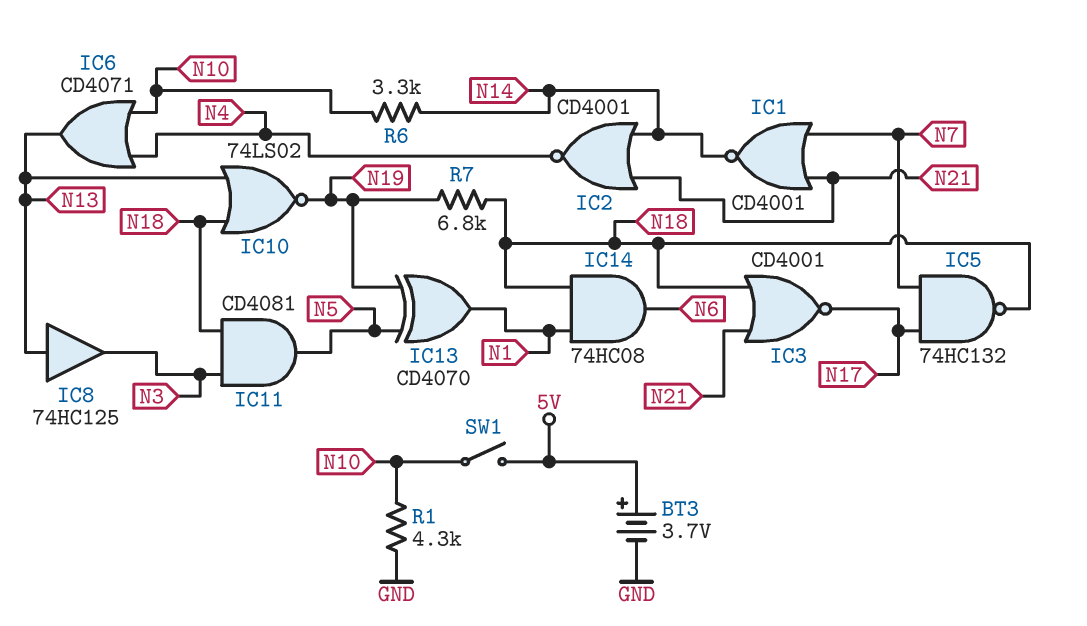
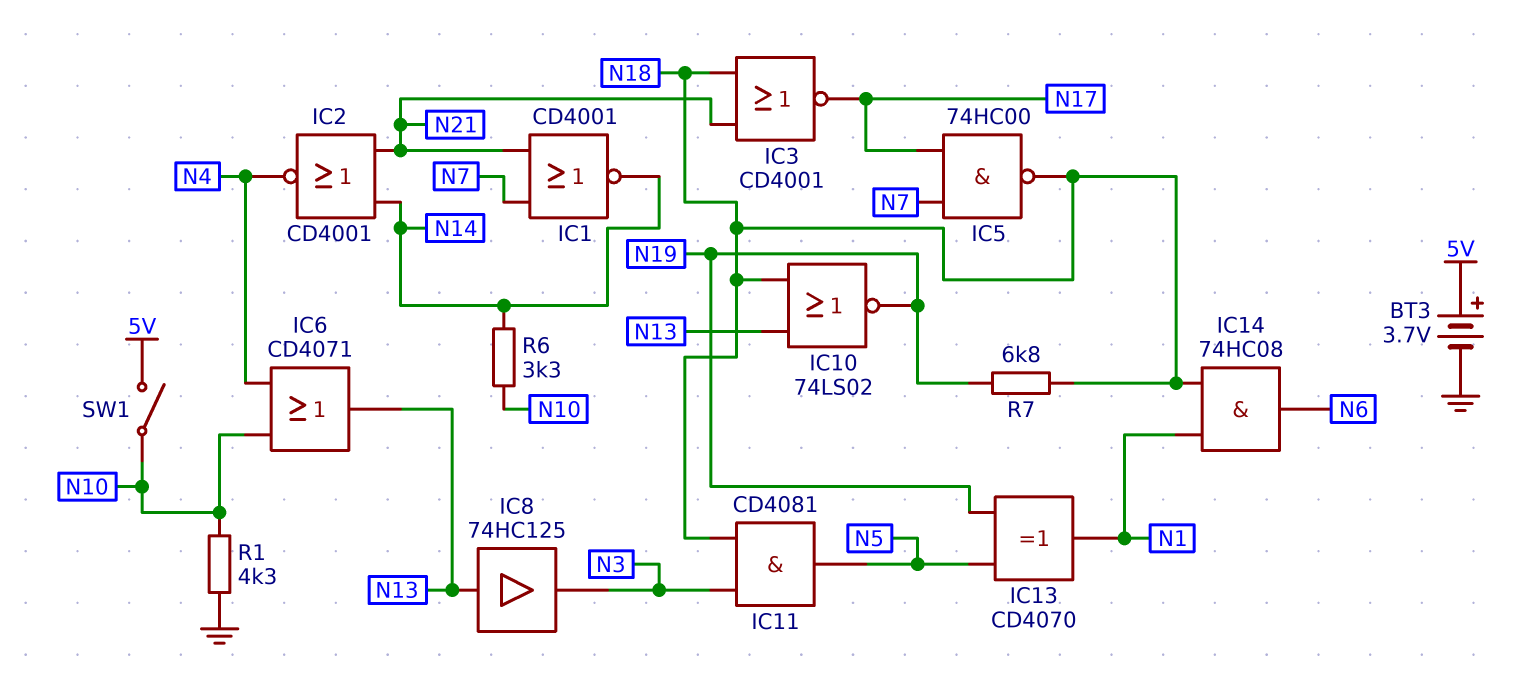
IC5: NAND 74HC132 (in N7, in N17, out N18) -> NAND 74HC00 (in N7, in N17, out N18)

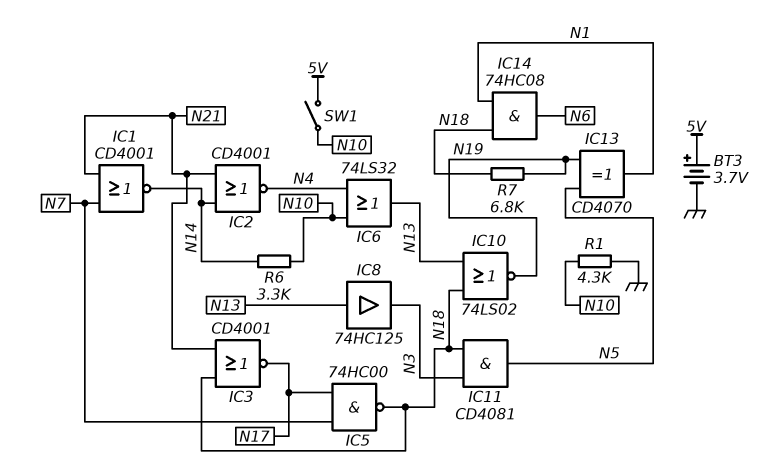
IC6: OR CD4071 (in N4, in N10, out N13) -> OR 74LS32 (in N4, in N10, out N13)

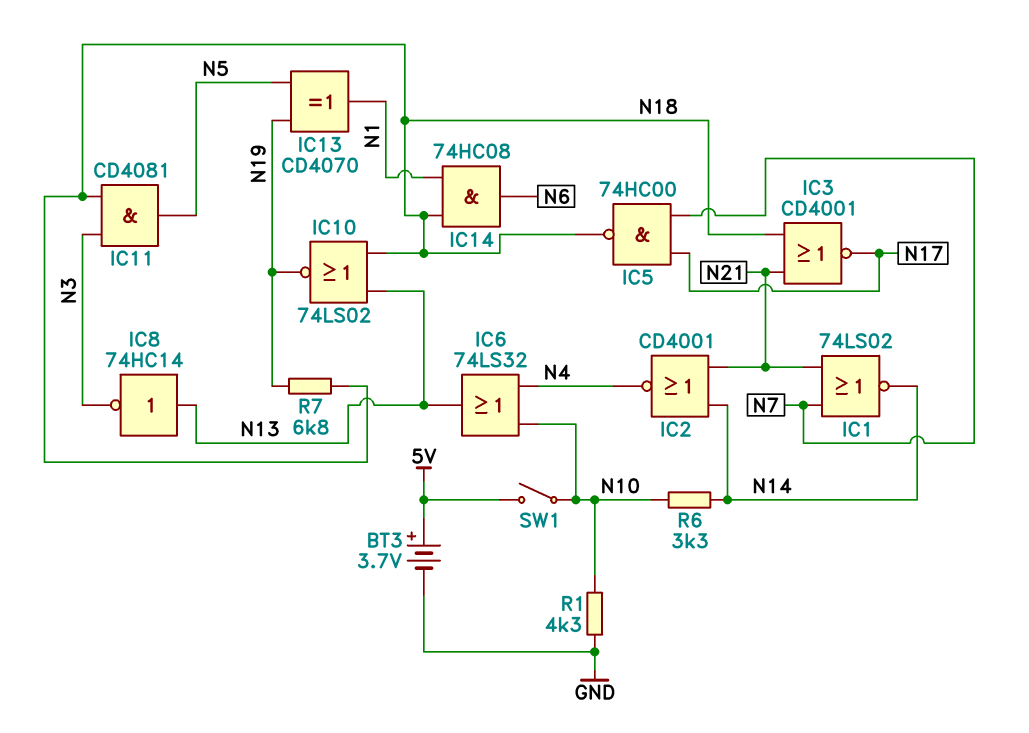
IC1: NOR CD4001 (in N7, in N21, out N14) -> NOR 74LS02 (in N7, in N21, out N14)
IC8: buffer 74HC125 (in N13, out N3) -> NOT 74HC14 (in N13, out N3)

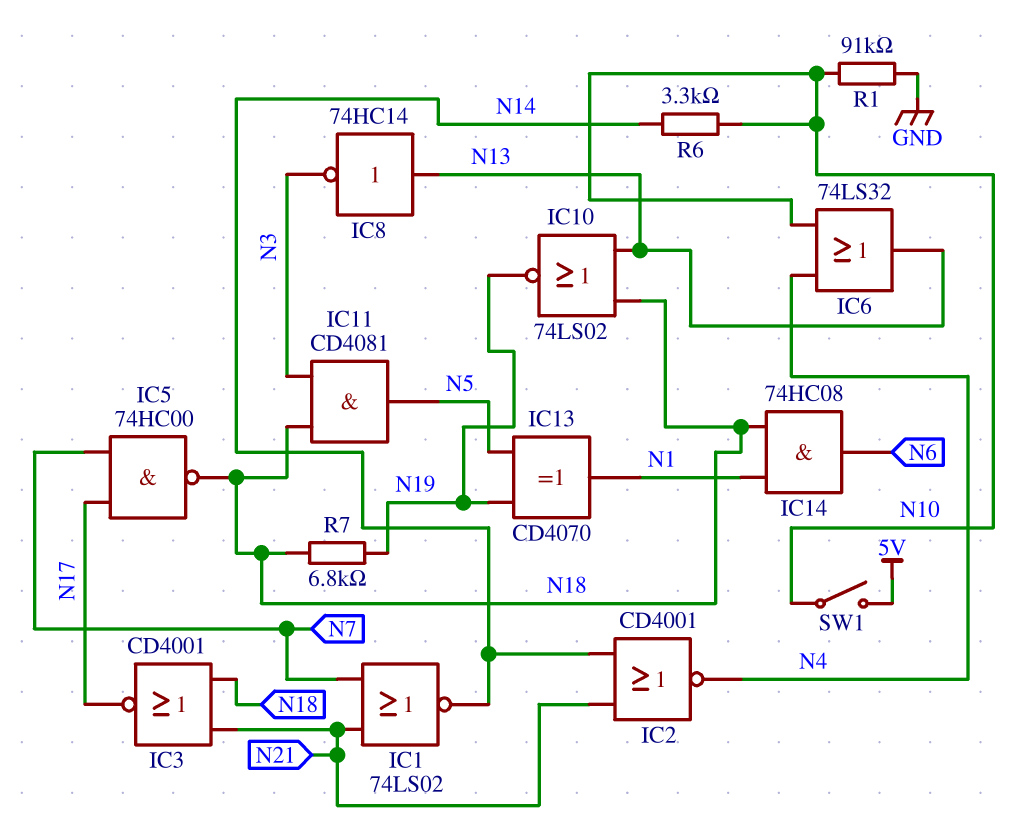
BT3: 3.7V (plus 5V, minus GND) -> none
R1: 4.3k (GND, N10) -> 91k (GND, N10)

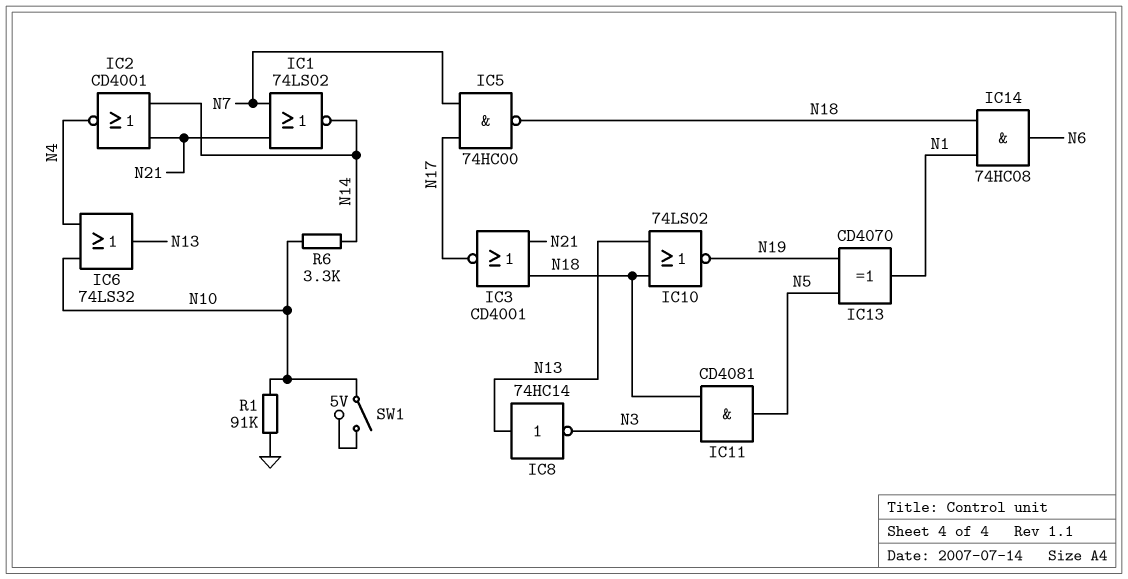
R7: 6.8k (N18, N19) -> none

